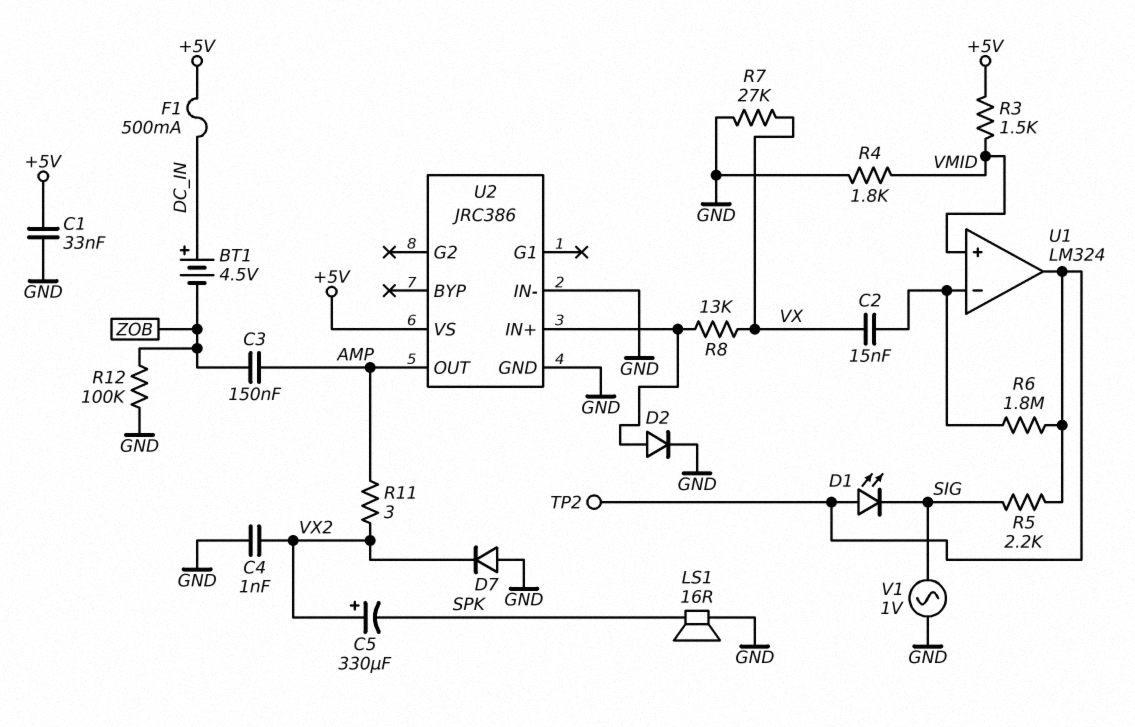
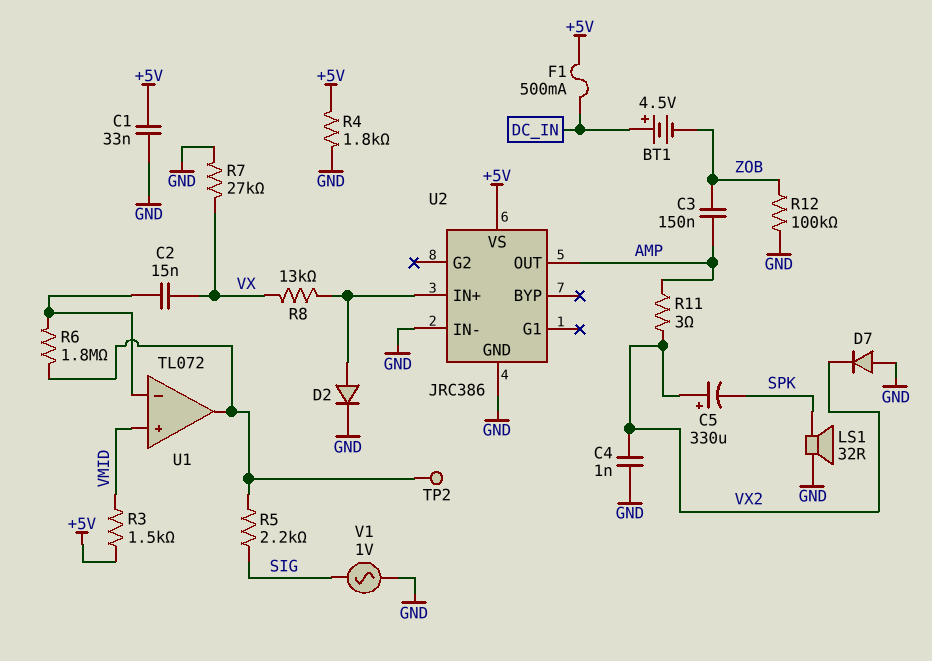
D1: LED (A U1/out, K SIG) -> none
LS1: speaker 16R (GND, SPK) -> speaker 32R (GND, SPK)
R4: 1.8k (GND, VMID) -> 1.8k (+5V, GND)
U1: LM324 -> TL072

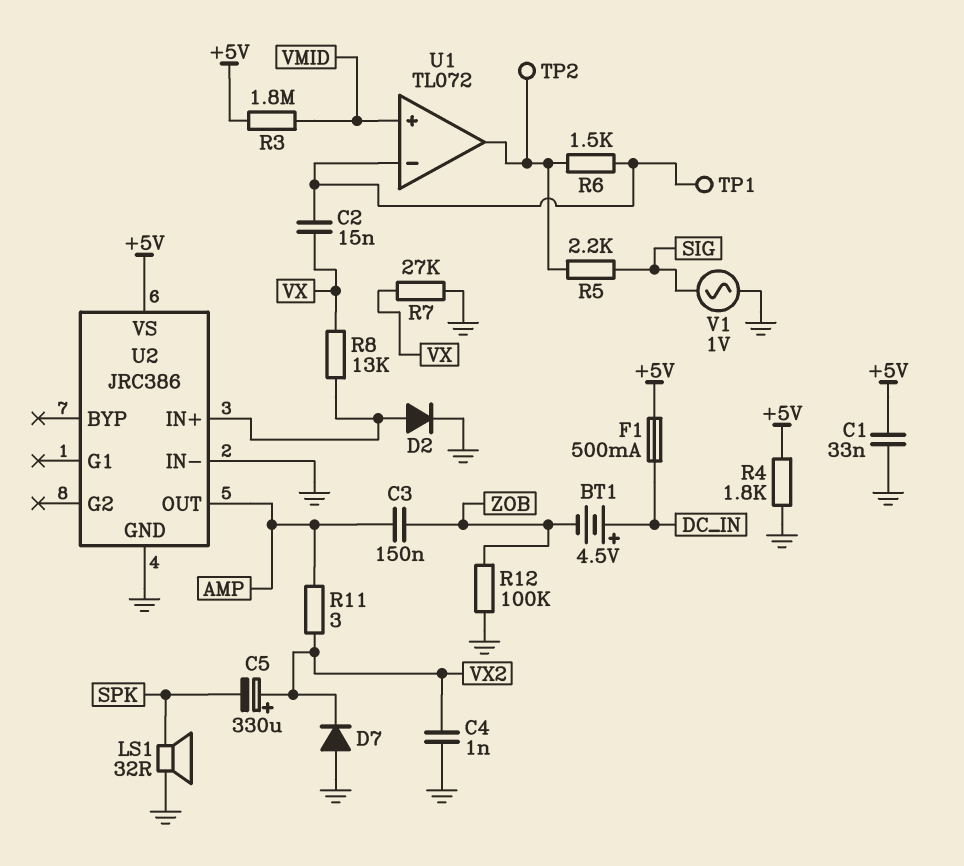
R3: 1.5k (+5V, VMID) -> 1.8M (+5V, VMID)
R6: 1.8M (U1/in-, U1/out) -> 1.5k (U1/in-, U1/out)
TP1: none -> test point (U1/in-)

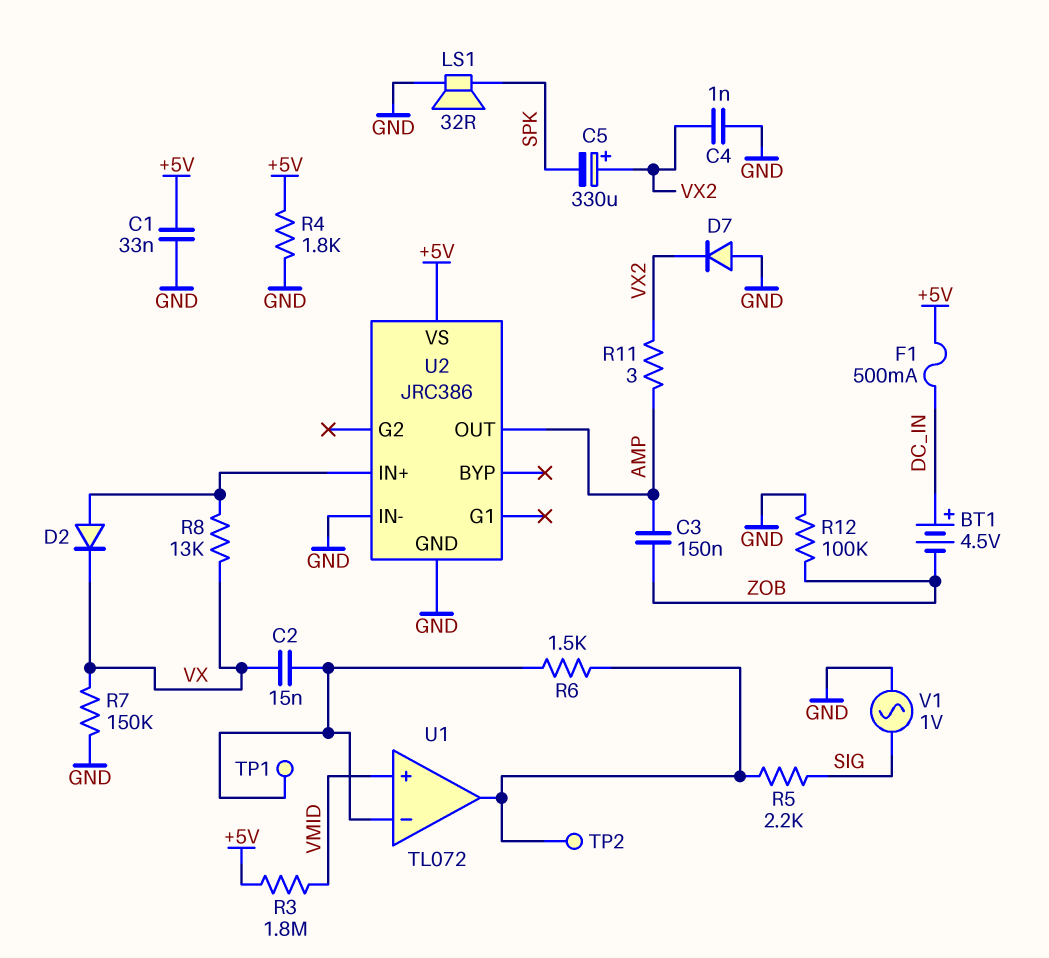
D2: diode (A U2/IN+, K GND) -> diode (A U2/IN+, K VX)
R7: 27k (GND, VX) -> 150k (GND, VX)

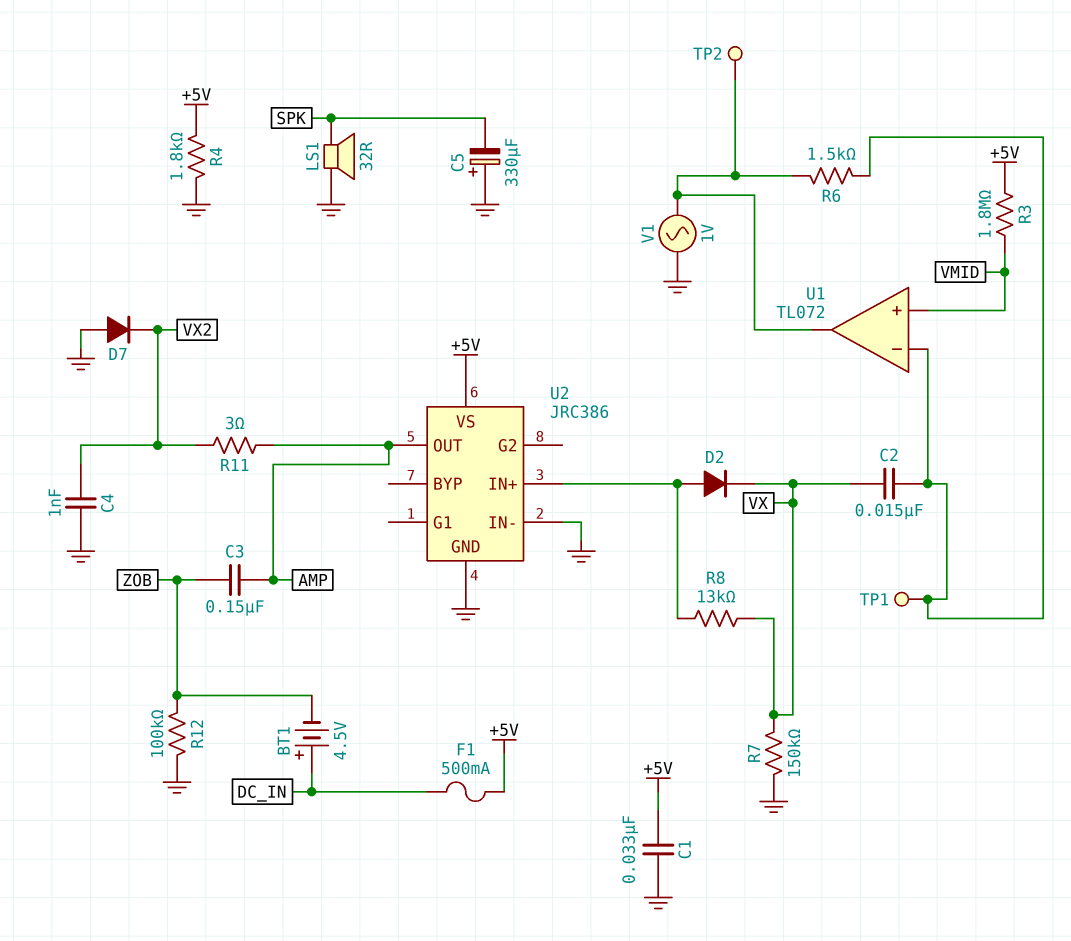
C5: 330uF (plus VX2, minus SPK) -> 330uF (plus GND, minus SPK)
R5: 2.2k (SIG, U1/out) -> none
V1: AC 1V (GND, SIG) -> AC 1V (GND, U1/out)

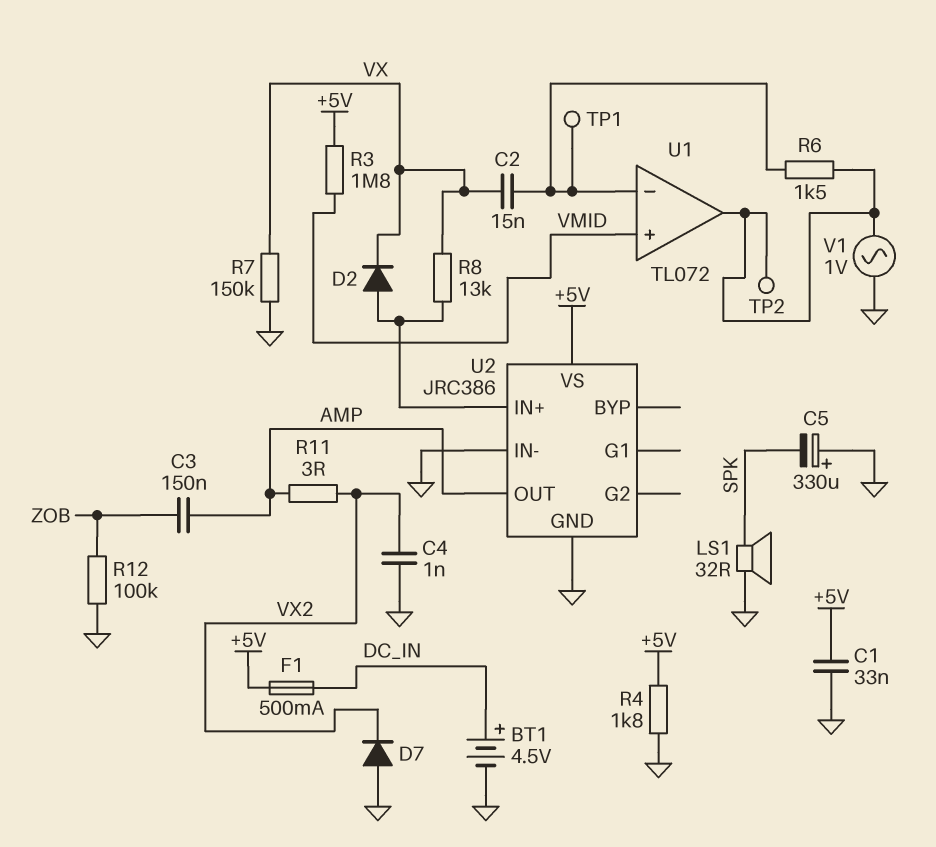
BT1: 4.5V (plus DC_IN, minus ZOB) -> 4.5V (plus DC_IN, minus GND)

